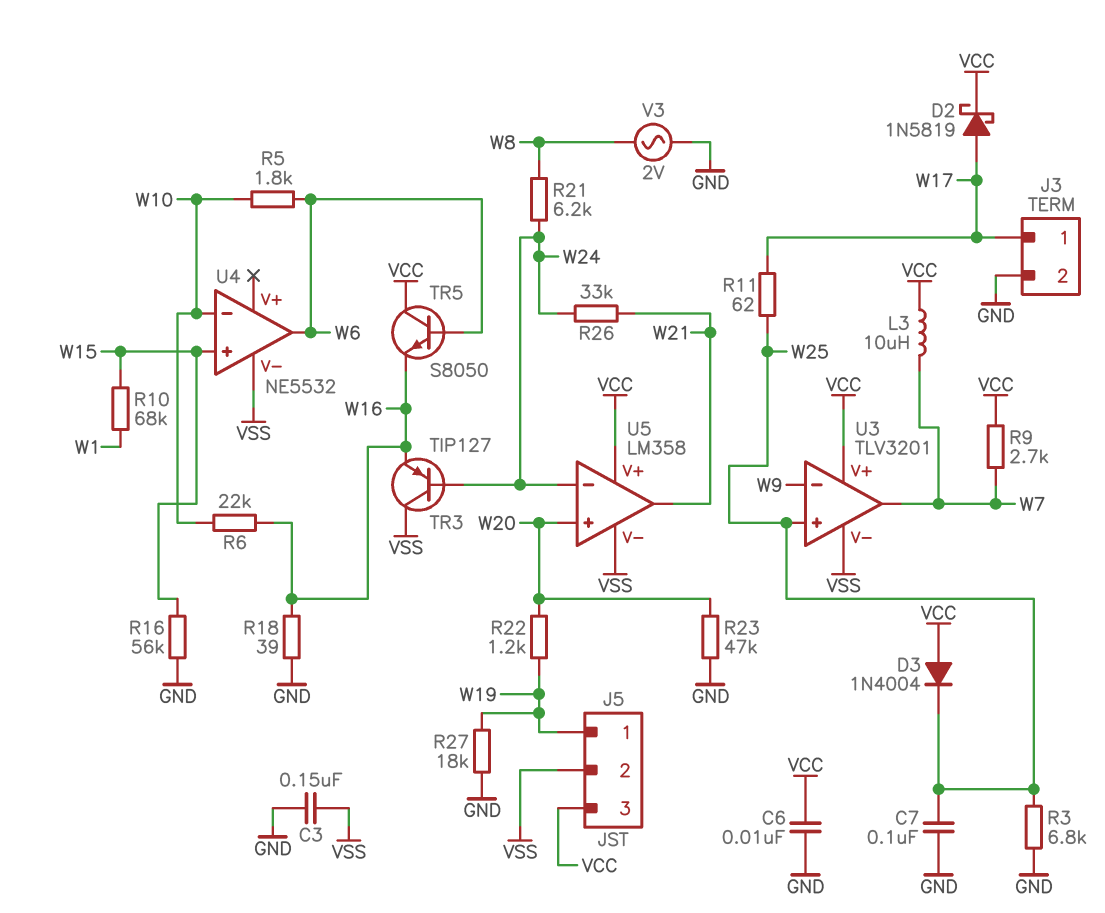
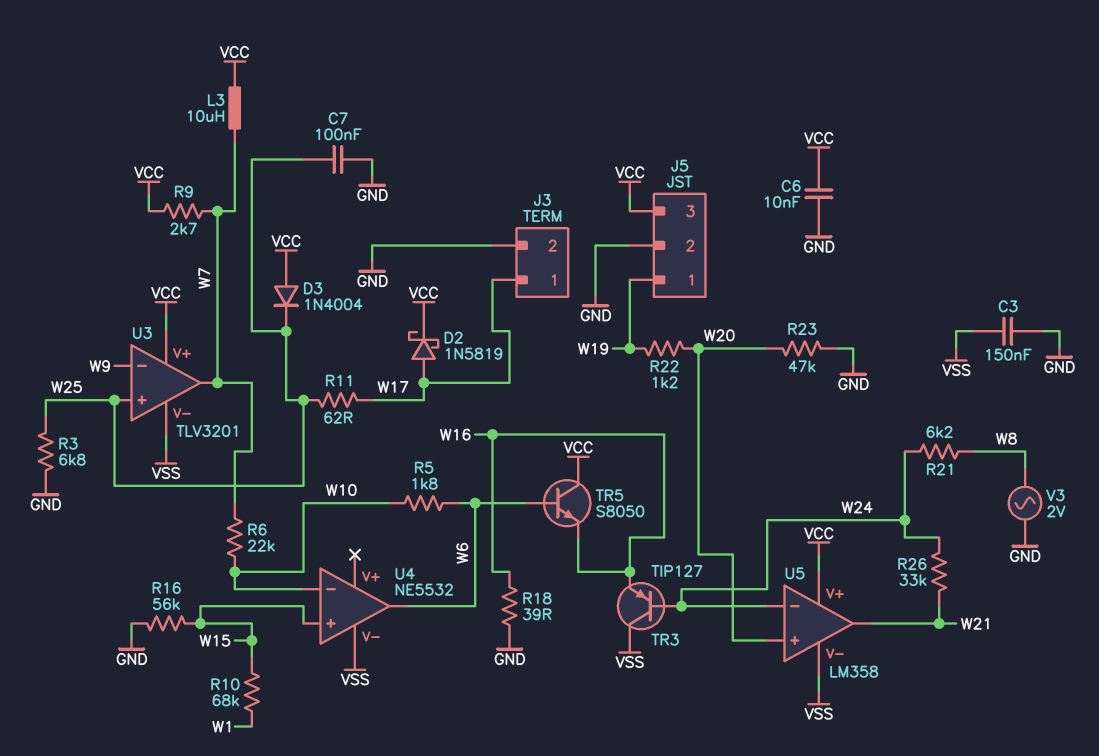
J5 pin 2: VSS -> GND
R6: 22k (W10, W16) -> 22k (W7, W10)
R27: 18k (GND, W19) -> none

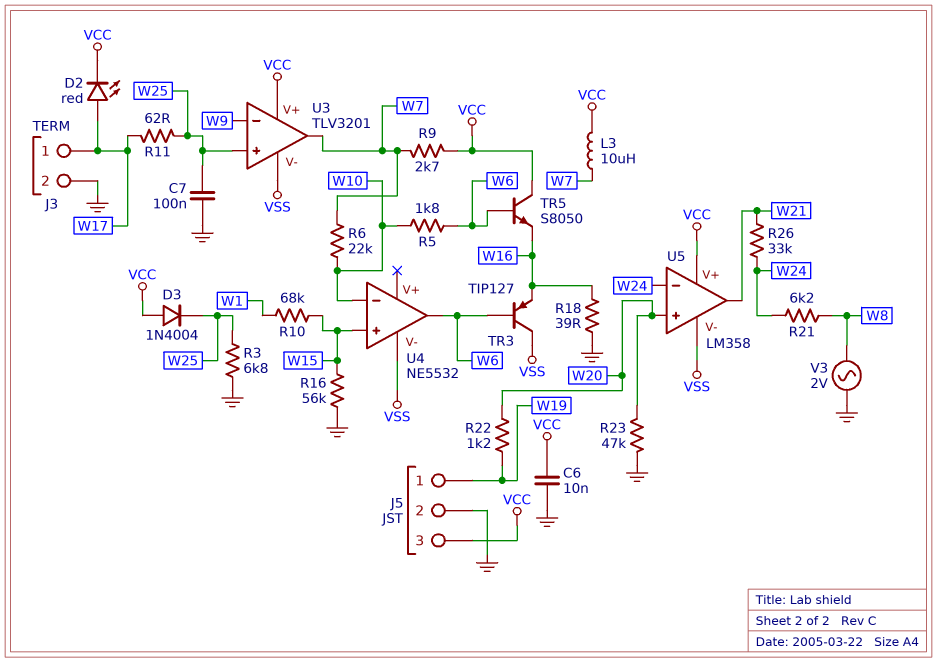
C3: 150nF (GND, VSS) -> none
D2: schottky 1N5819 (A W17, K VCC) -> LED red (A W17, K VCC)
TR3: PNP TIP127 (B W24, C VSS, E W16) -> PNP TIP127 (B W6, C VSS, E W16)

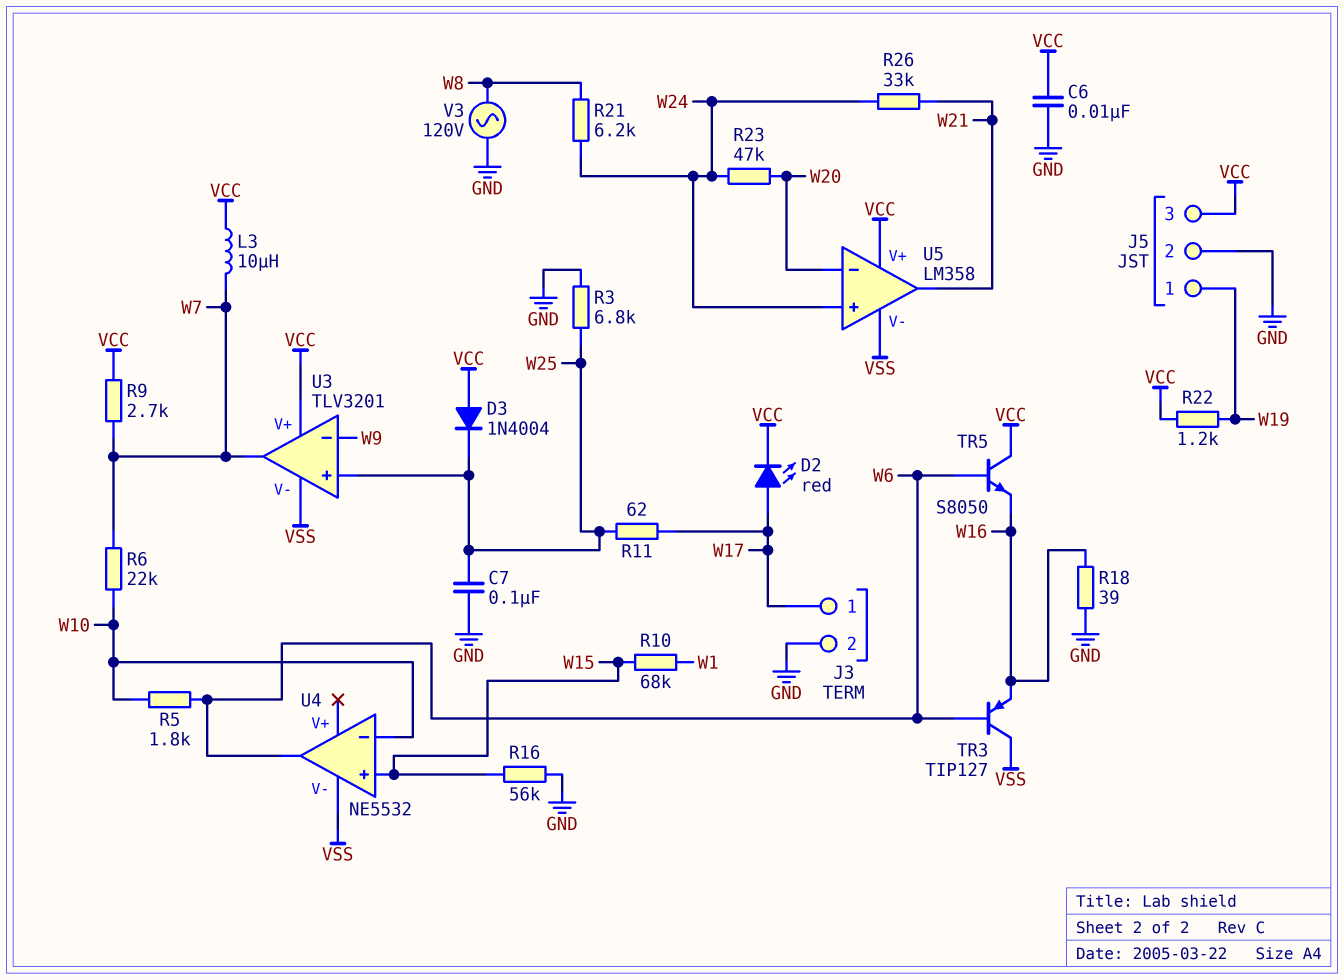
R22: 1.2k (W19, W20) -> 1.2k (VCC, W19)
R23: 47k (GND, W20) -> 47k (W20, W24)
U5 pin in+: W20 -> W24
U5 pin in-: W24 -> W20
V3: AC 2V (GND, W8) -> AC 120V (GND, W8)

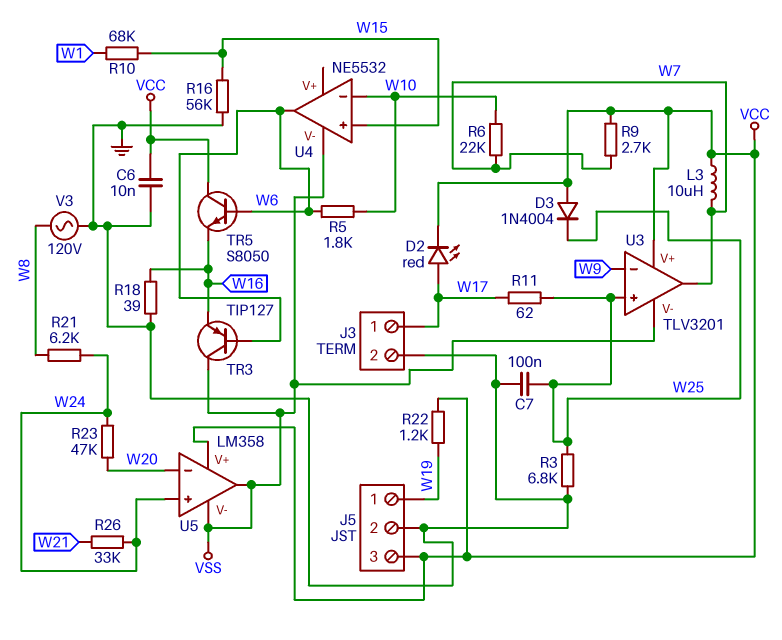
U5 pin out: W21 -> VSS

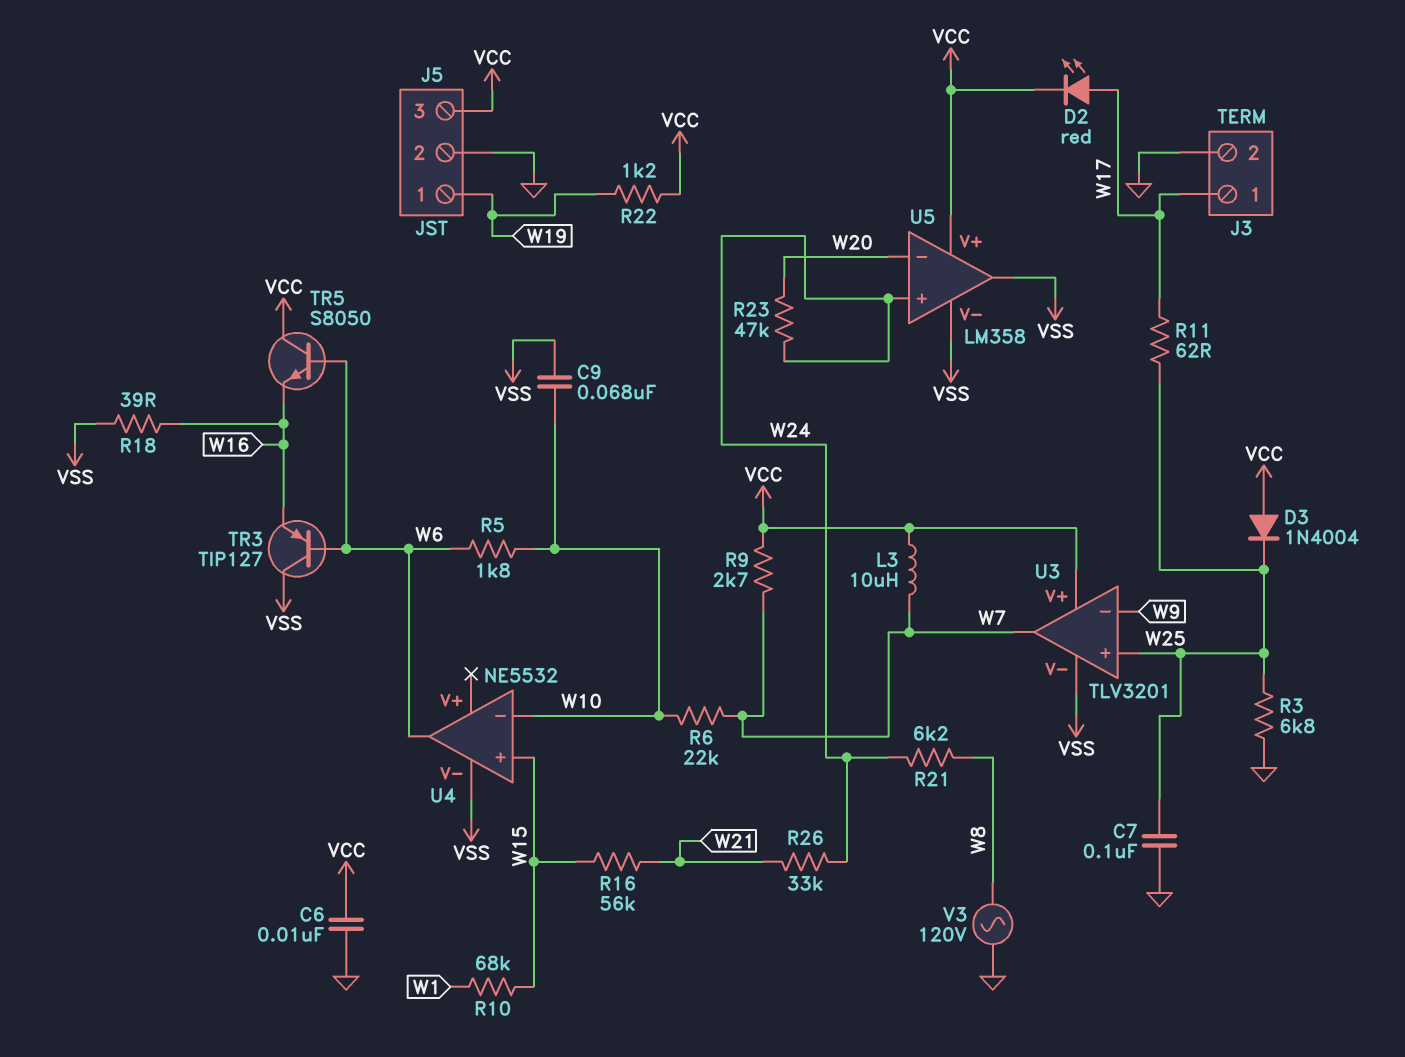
C9: none -> 68nF (VSS, W10)
R16: 56k (GND, W15) -> 56k (W15, W21)
R18: 39 (GND, W16) -> 39 (VSS, W16)

